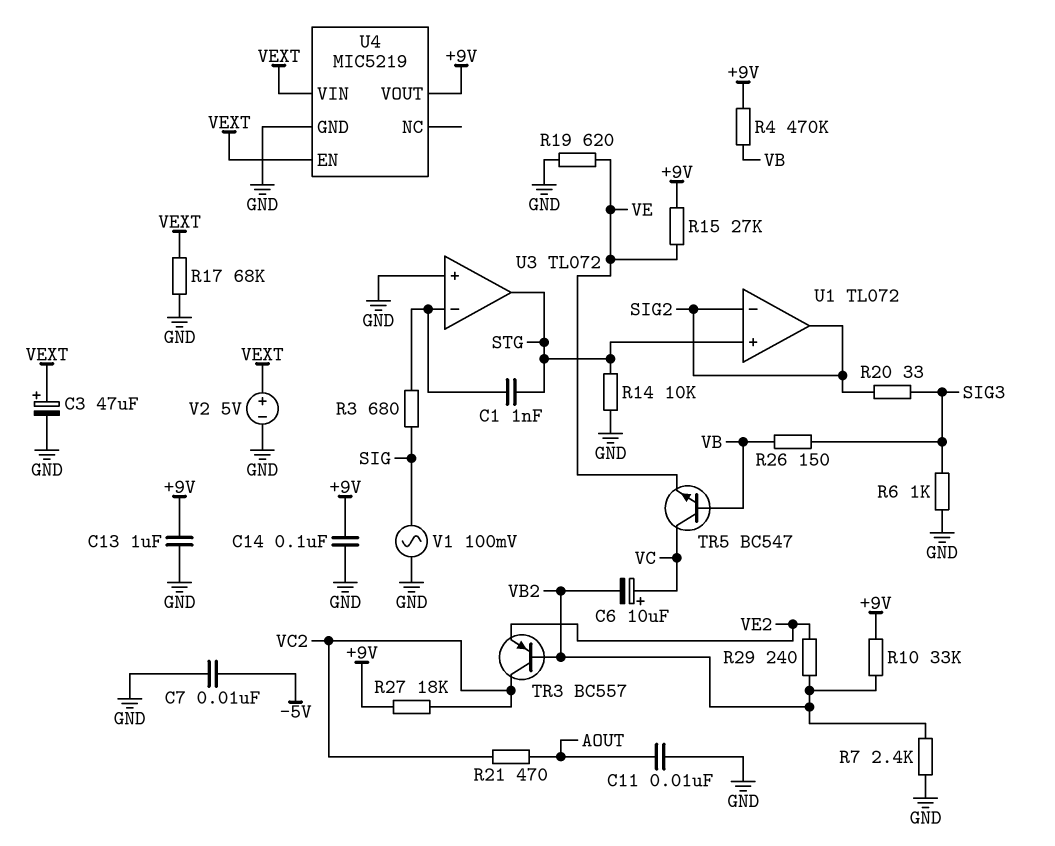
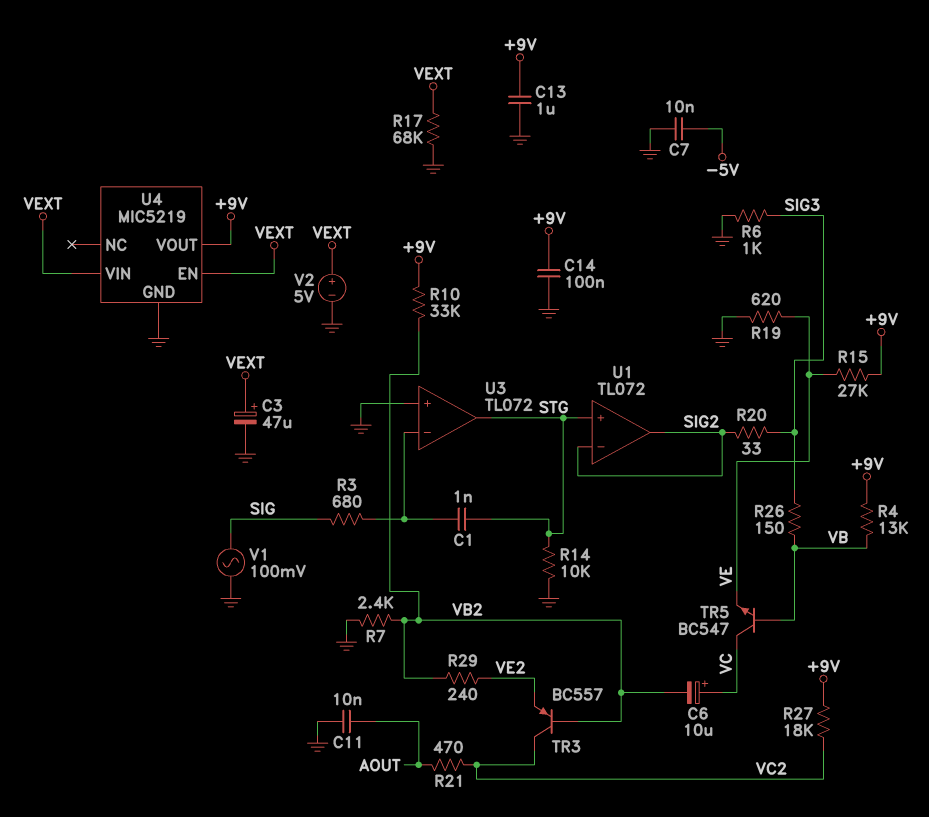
R4: 470k (+9V, VB) -> 13k (+9V, VB)

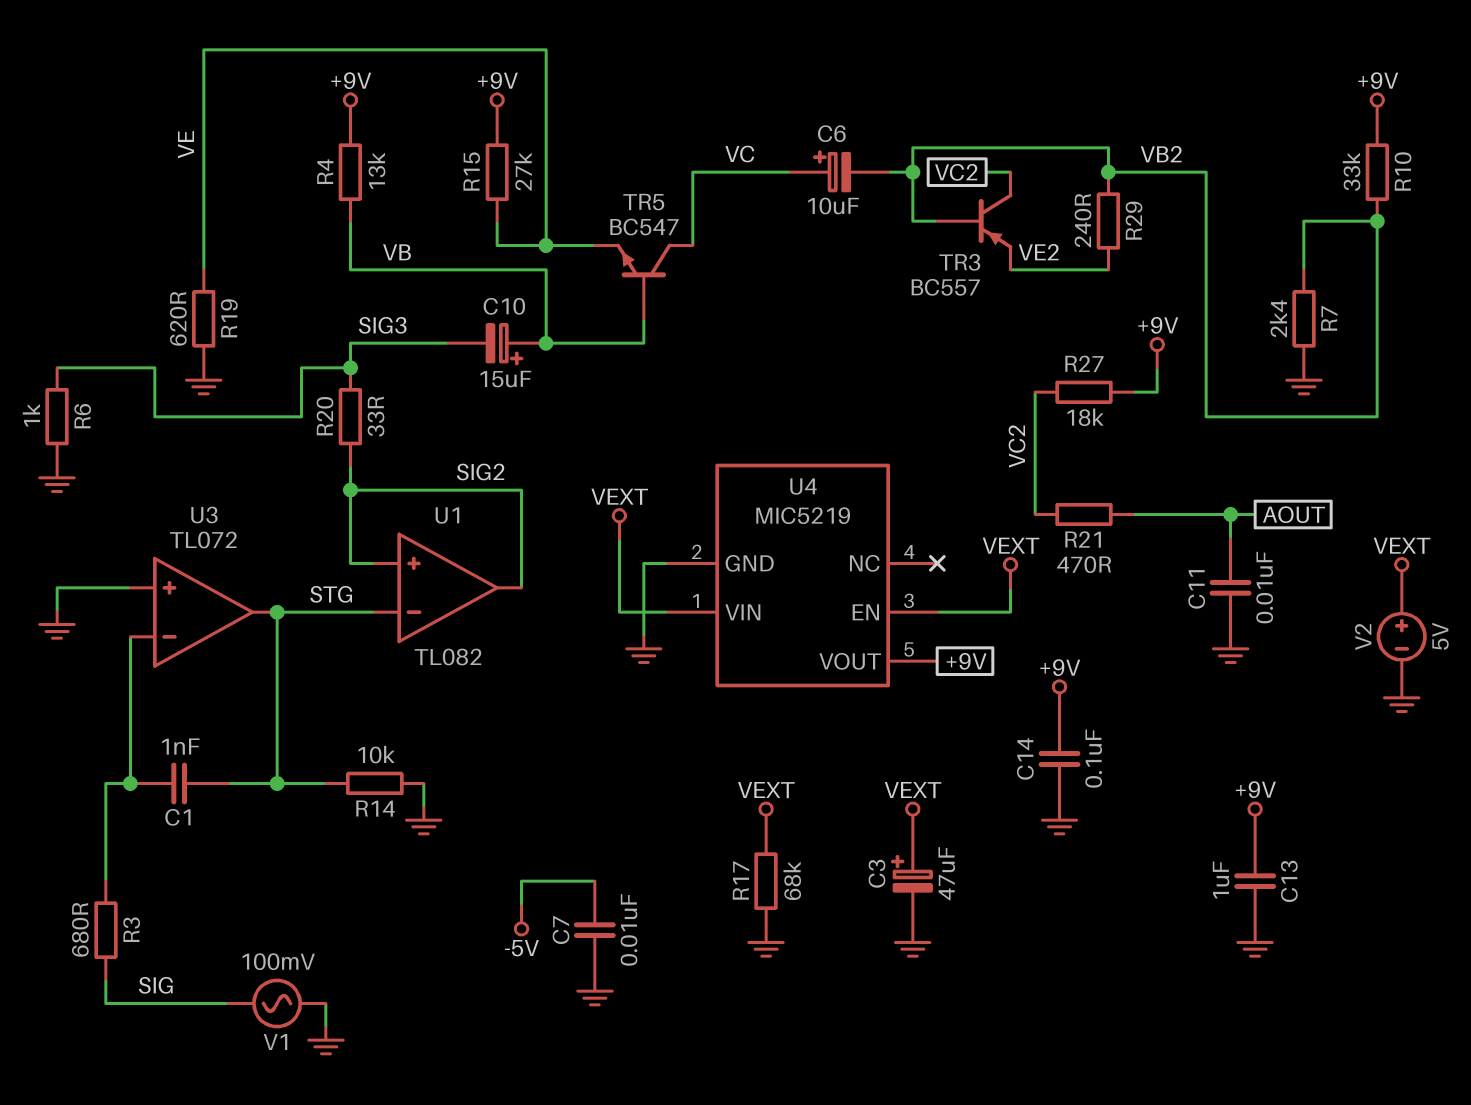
C10: none -> 15uF (plus VB, minus SIG3)
R26: 150 (SIG3, VB) -> none
U1: TL072 -> TL082
U1 pin in+: STG -> SIG2
U1 pin in-: SIG2 -> STG

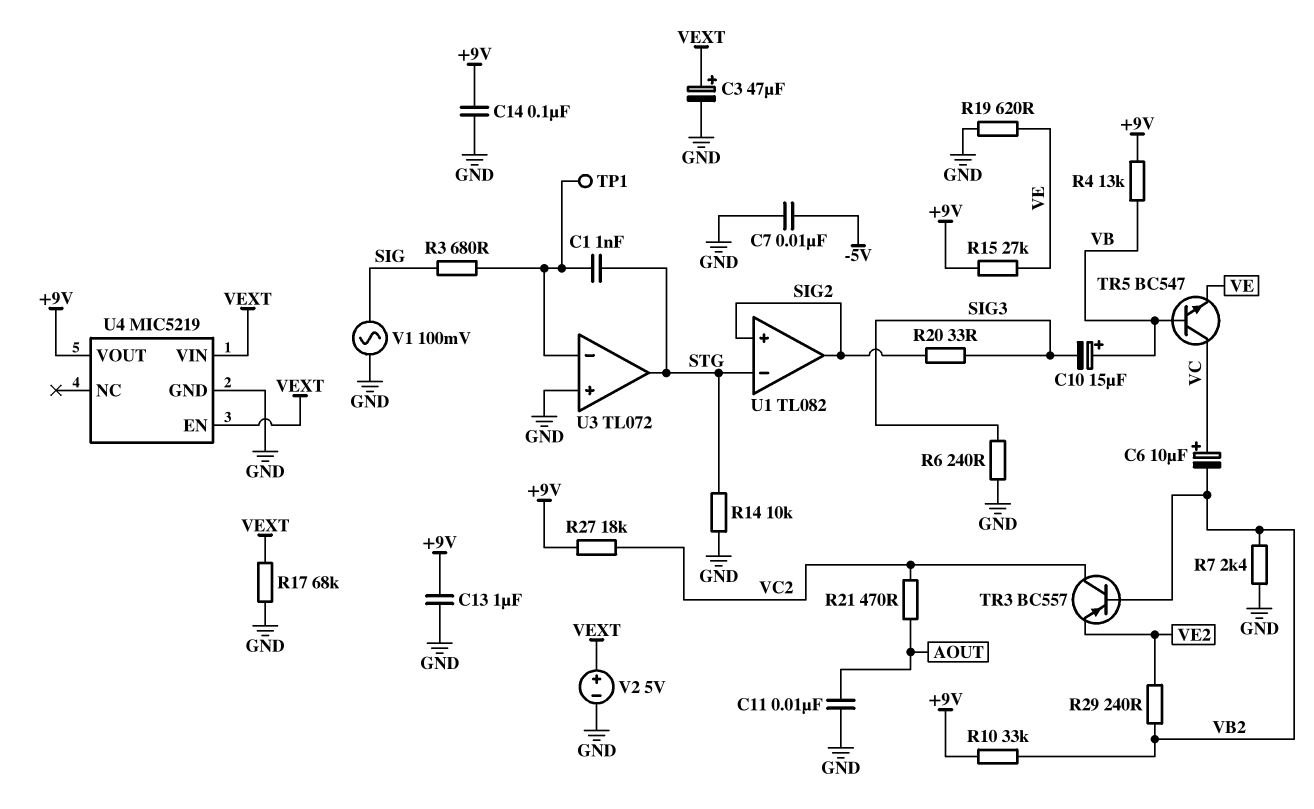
R6: 1k (GND, SIG3) -> 240 (GND, SIG3)
TP1: none -> test point (U3/in-)

